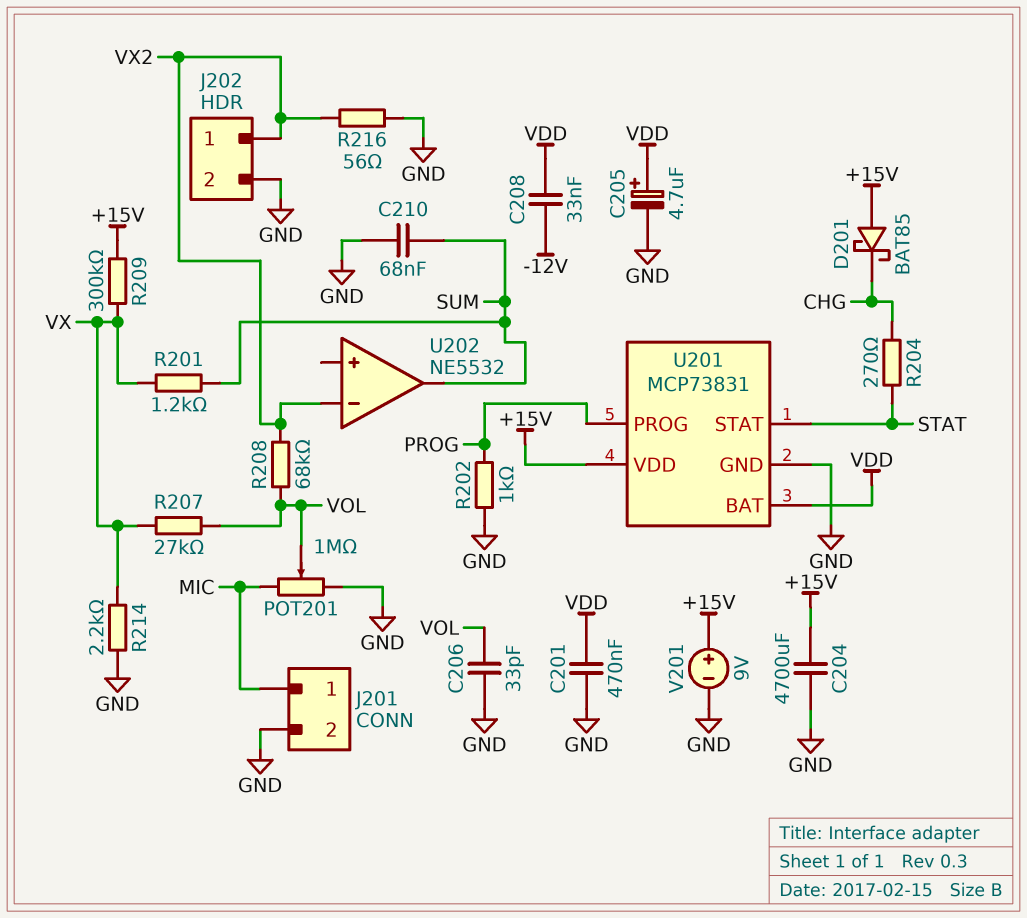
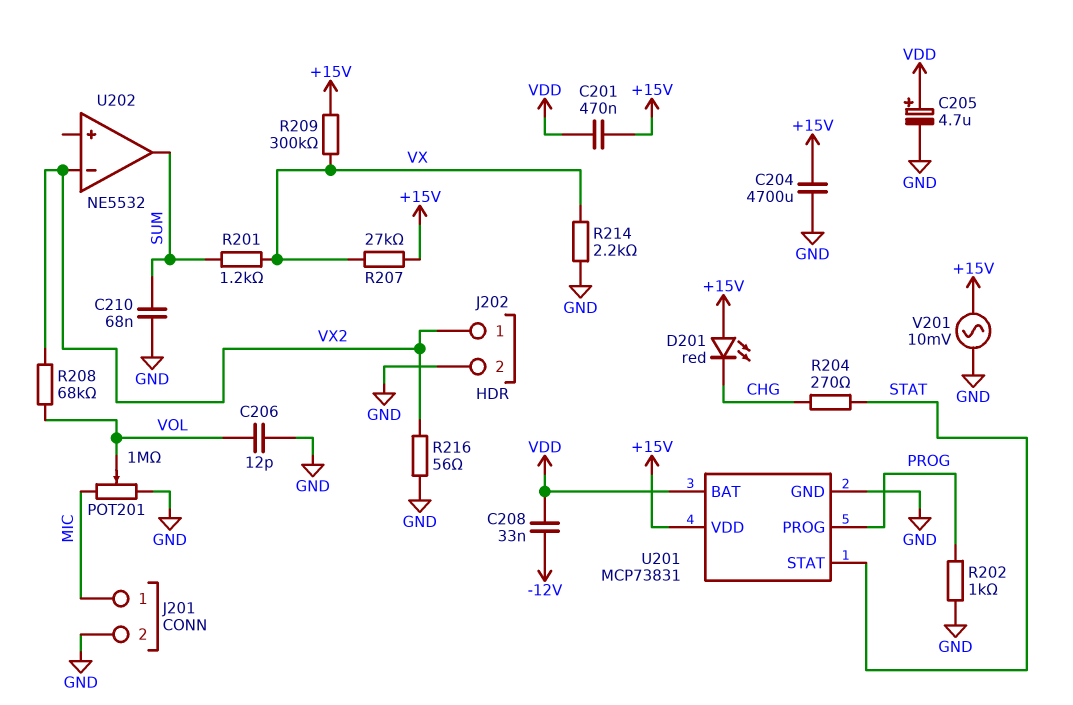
C201: 470nF (GND, VDD) -> 470nF (+15V, VDD)
C206: 33pF (GND, VOL) -> 12pF (GND, VOL)
D201: schottky BAT85 (A +15V, K CHG) -> LED red (A +15V, K CHG)
R207: 27k (VOL, VX) -> 27k (+15V, VX)
V201: 9V (plus +15V, minus GND) -> AC 10mV (+15V, GND)

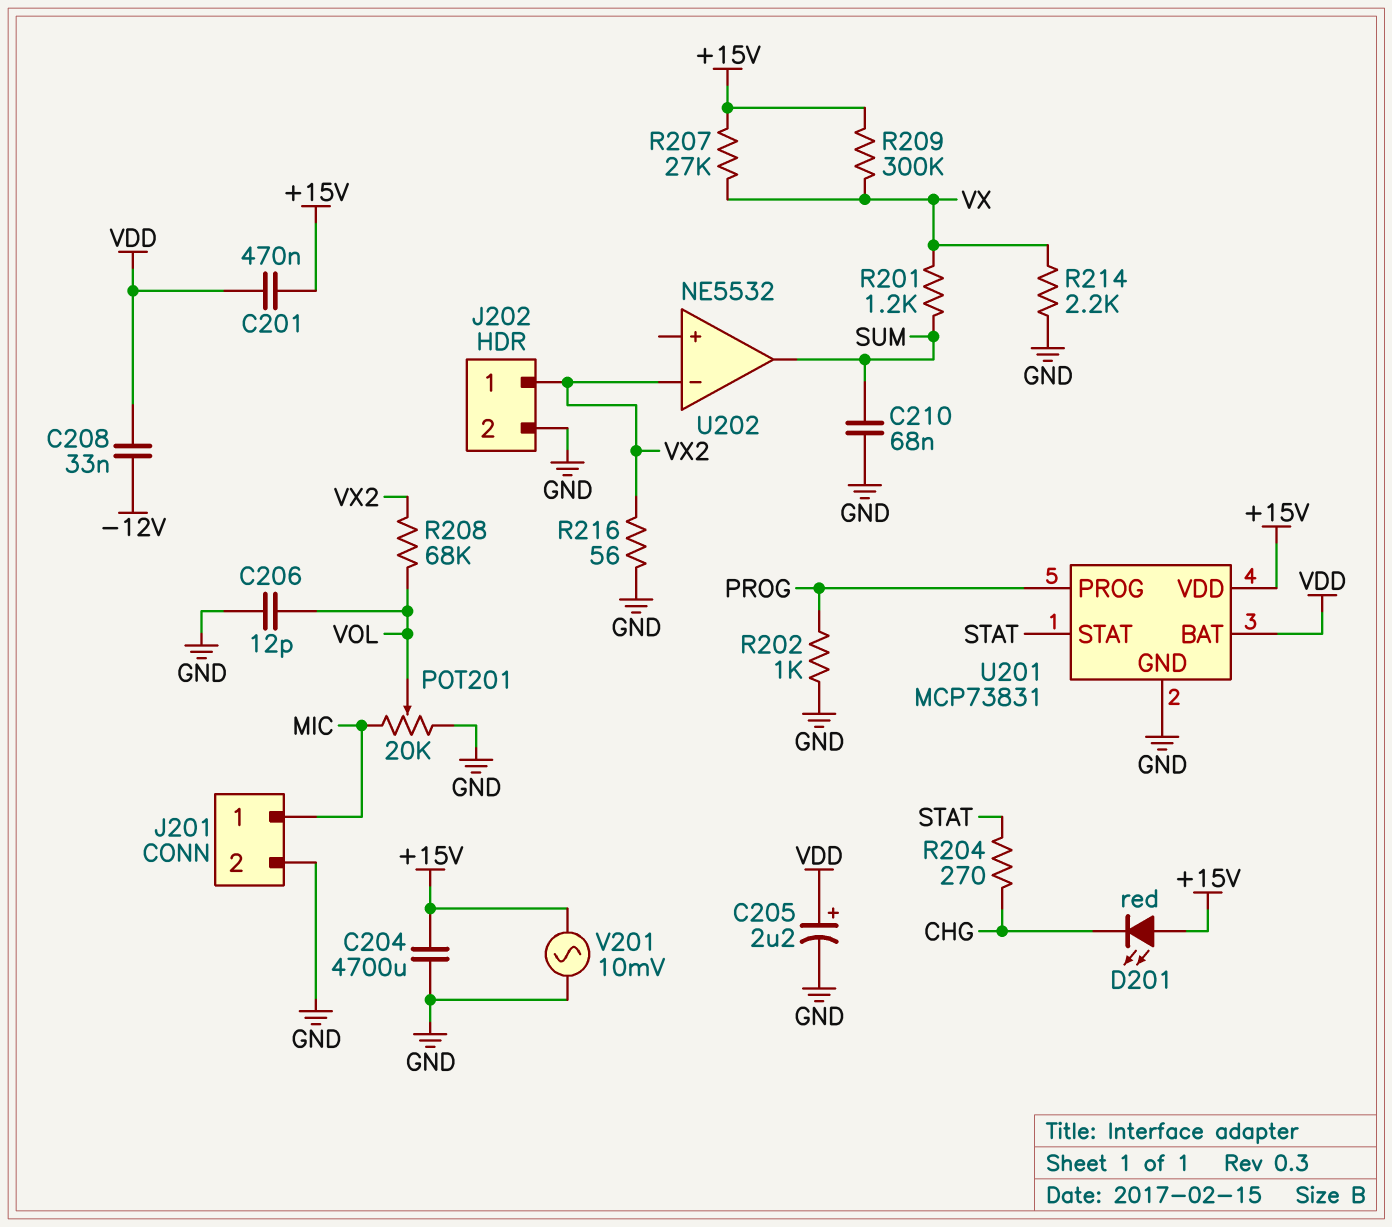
C205: 4.7uF (plus VDD, minus GND) -> 2.2uF (plus VDD, minus GND)
POT201: 1M (GND, MIC, wiper VOL) -> 20k (GND, MIC, wiper VOL)

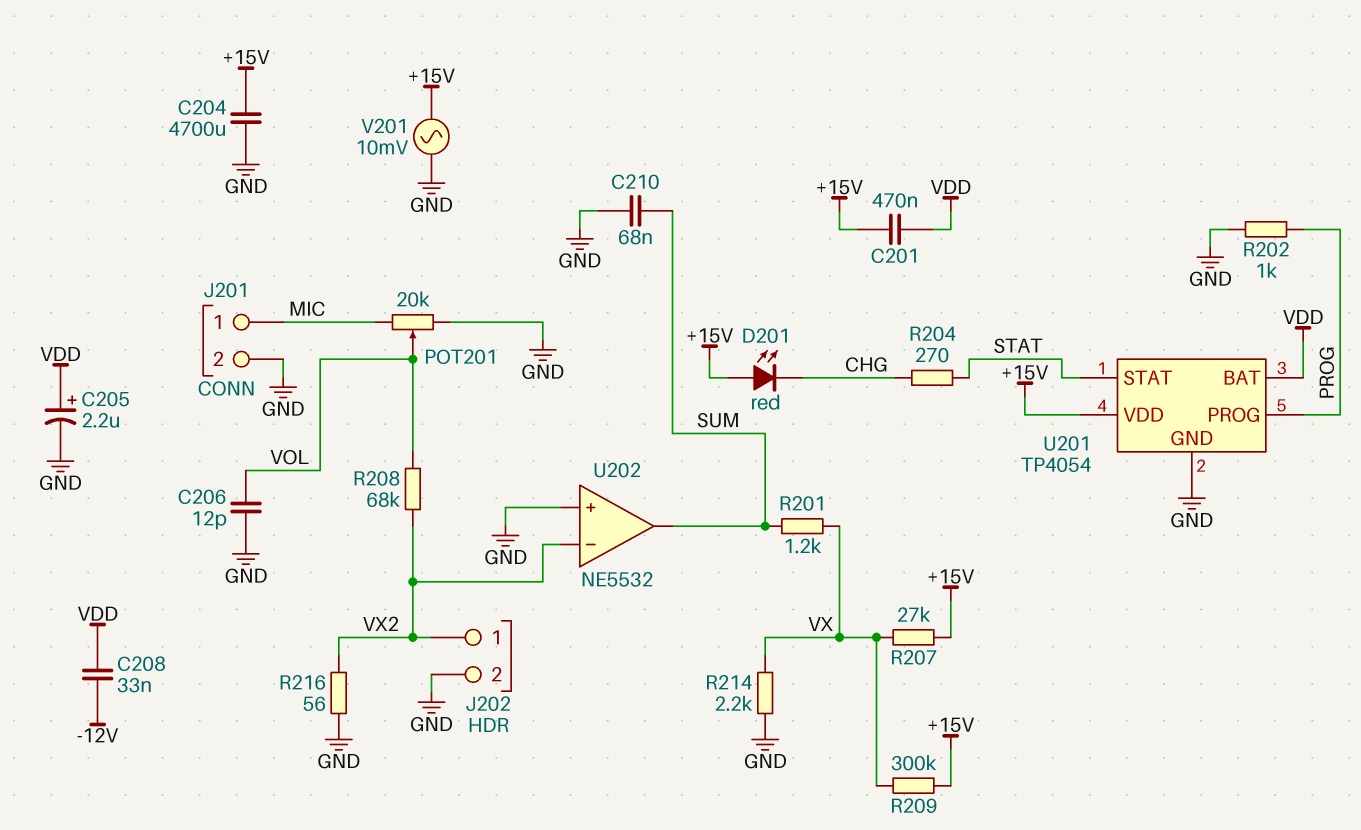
U201: MCP73831 -> TP4054
U202 pin in+: none -> GND

